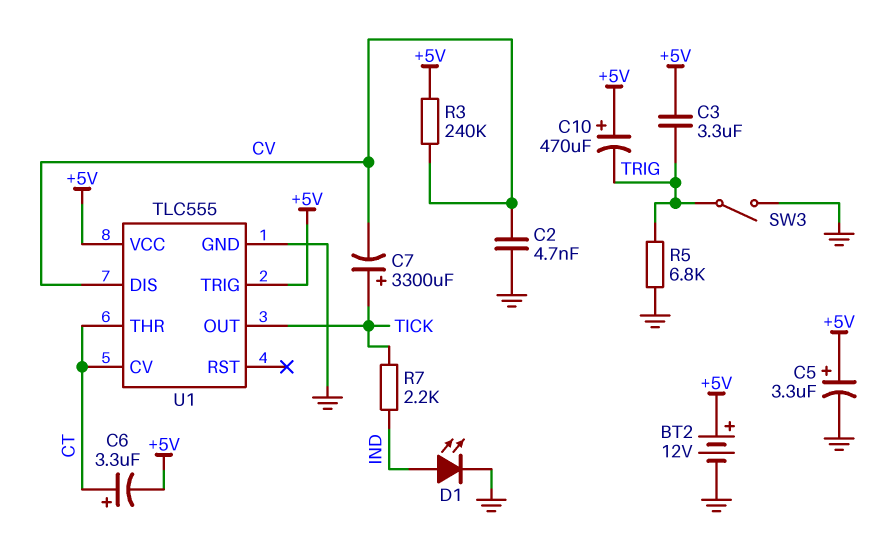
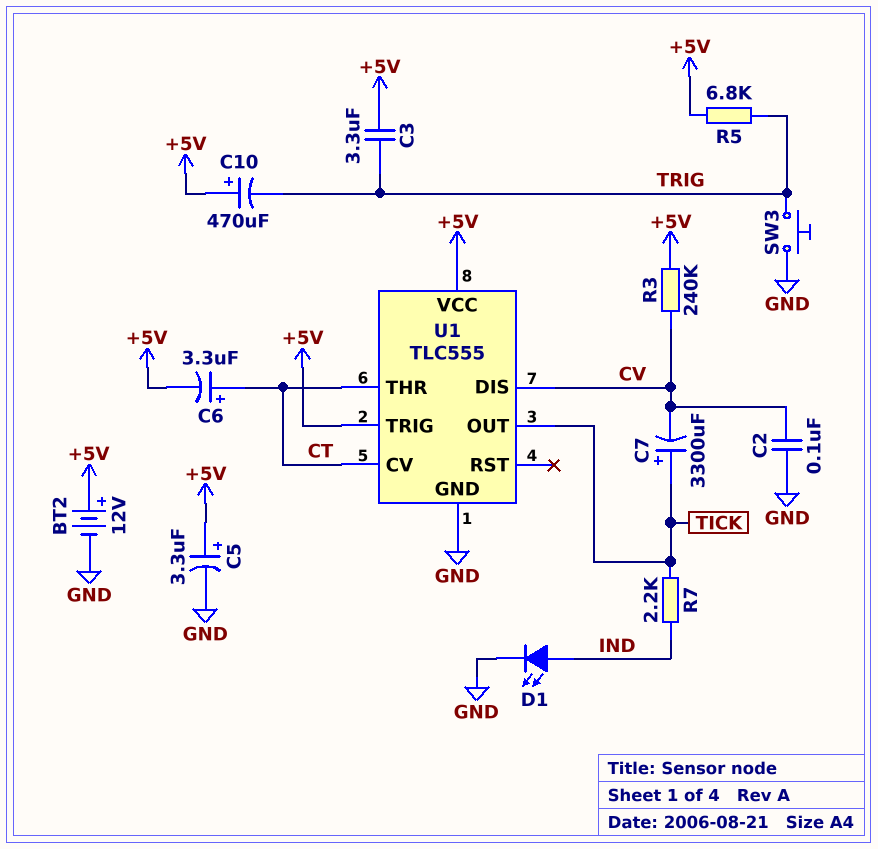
C2: 4.7nF (CV, GND) -> 100nF (CV, GND)
R5: 6.8k (GND, TRIG) -> 6.8k (+5V, TRIG)
SW3: switch (GND, TRIG) -> button (GND, TRIG)

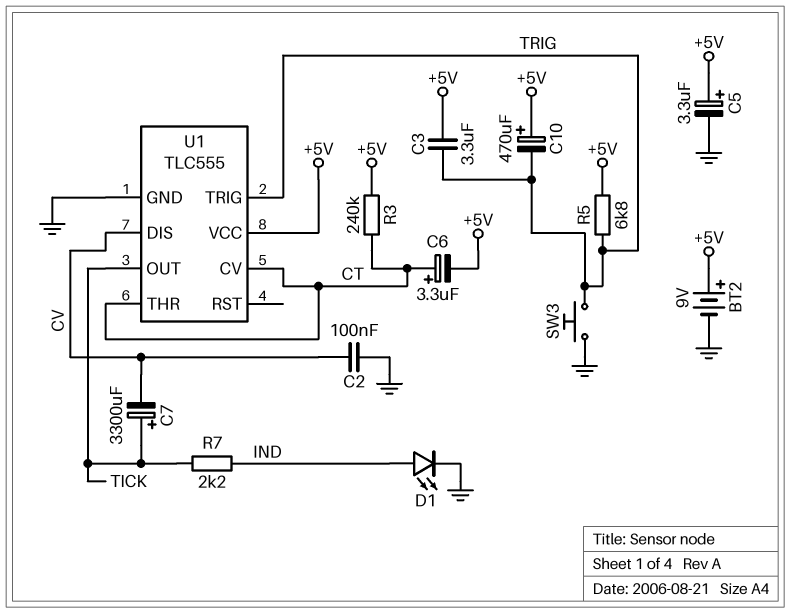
BT2: 12V (plus +5V, minus GND) -> 9V (plus +5V, minus GND)
R3: 240k (+5V, CV) -> 240k (+5V, CT)
U1 pin TRIG: +5V -> TRIG

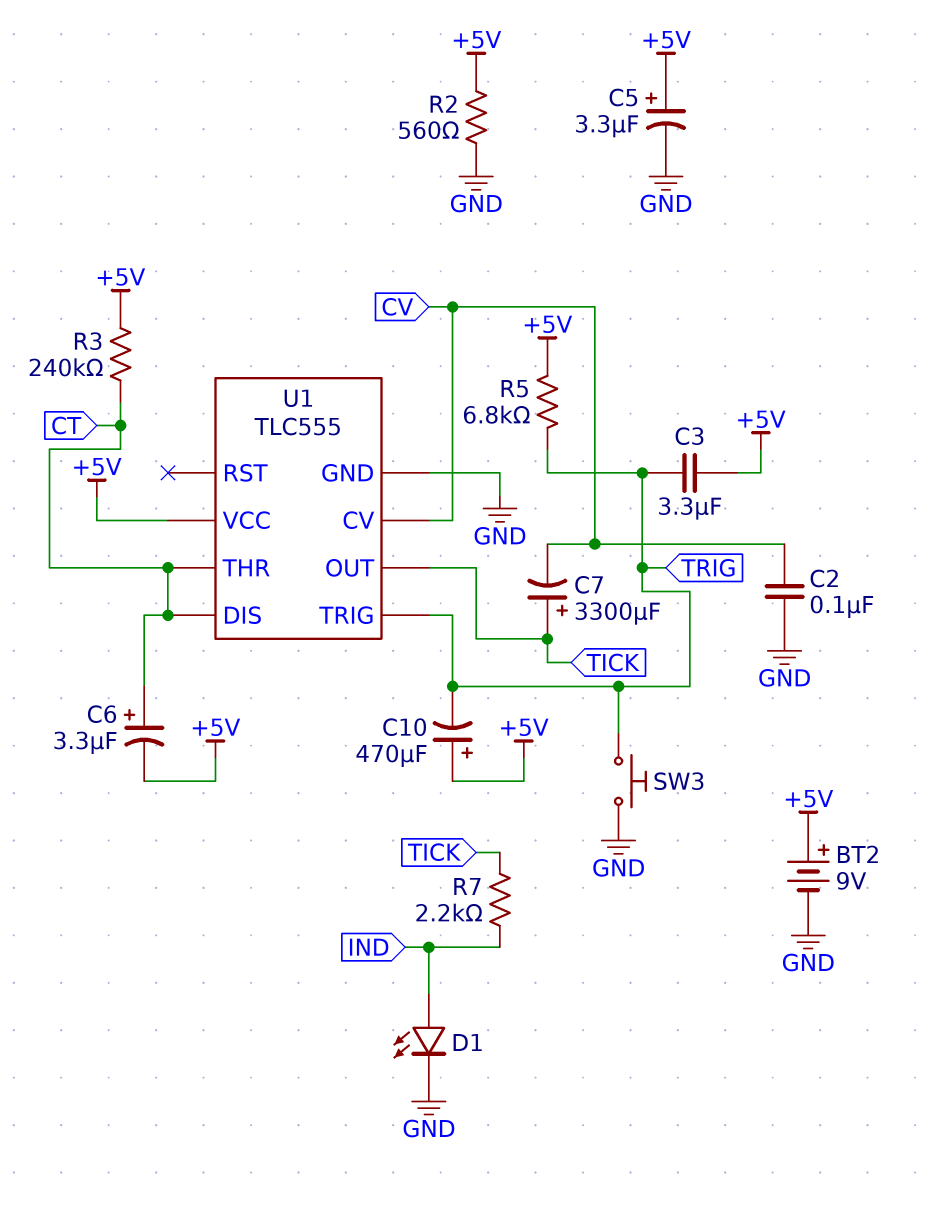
R2: none -> 560 (+5V, GND)
U1 pin CV: CT -> CV
U1 pin DIS: CV -> CT

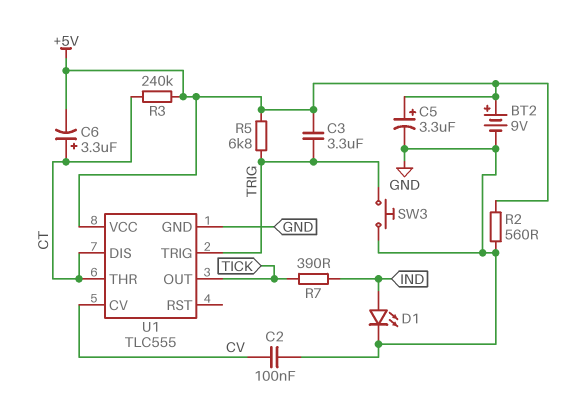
C7: 3300uF (plus TICK, minus CV) -> none
C10: 470uF (plus +5V, minus TRIG) -> none
R7: 2.2k (IND, TICK) -> 390 (IND, TICK)

